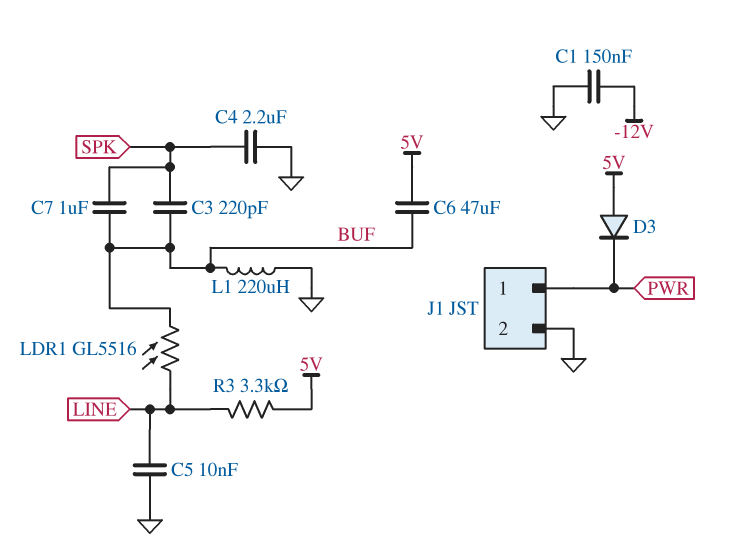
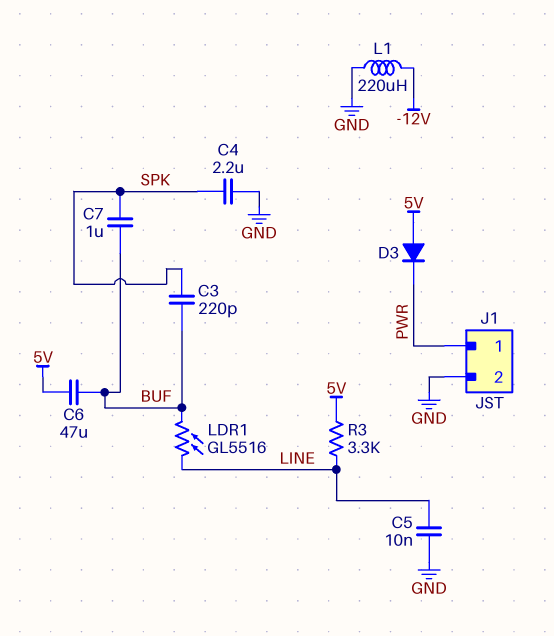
C1: 150nF (-12V, GND) -> none
L1: 220uH (BUF, GND) -> 220uH (-12V, GND)

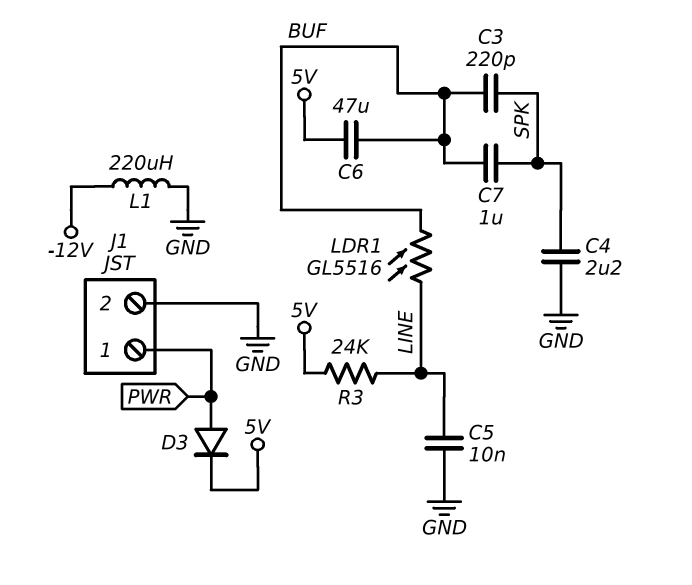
D3: diode (A 5V, K PWR) -> diode (A PWR, K 5V)
R3: 3.3k (5V, LINE) -> 24k (5V, LINE)

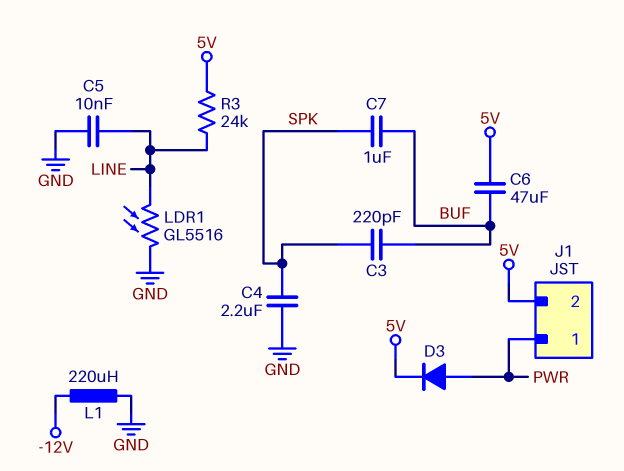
J1 pin 2: GND -> 5V
LDR1: GL5516 (BUF, LINE) -> GL5516 (GND, LINE)

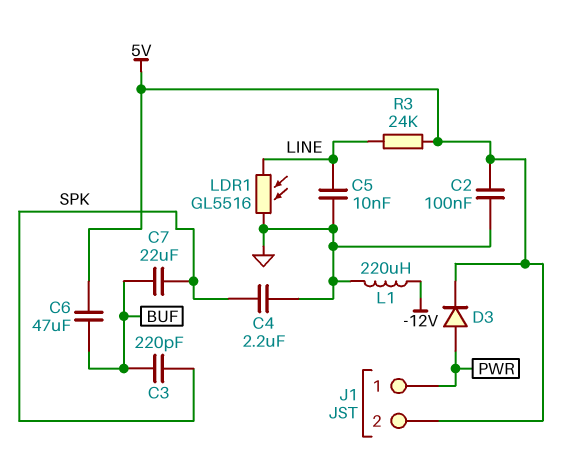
C2: none -> 100nF (5V, GND)
C7: 1uF (BUF, SPK) -> 22uF (BUF, SPK)

